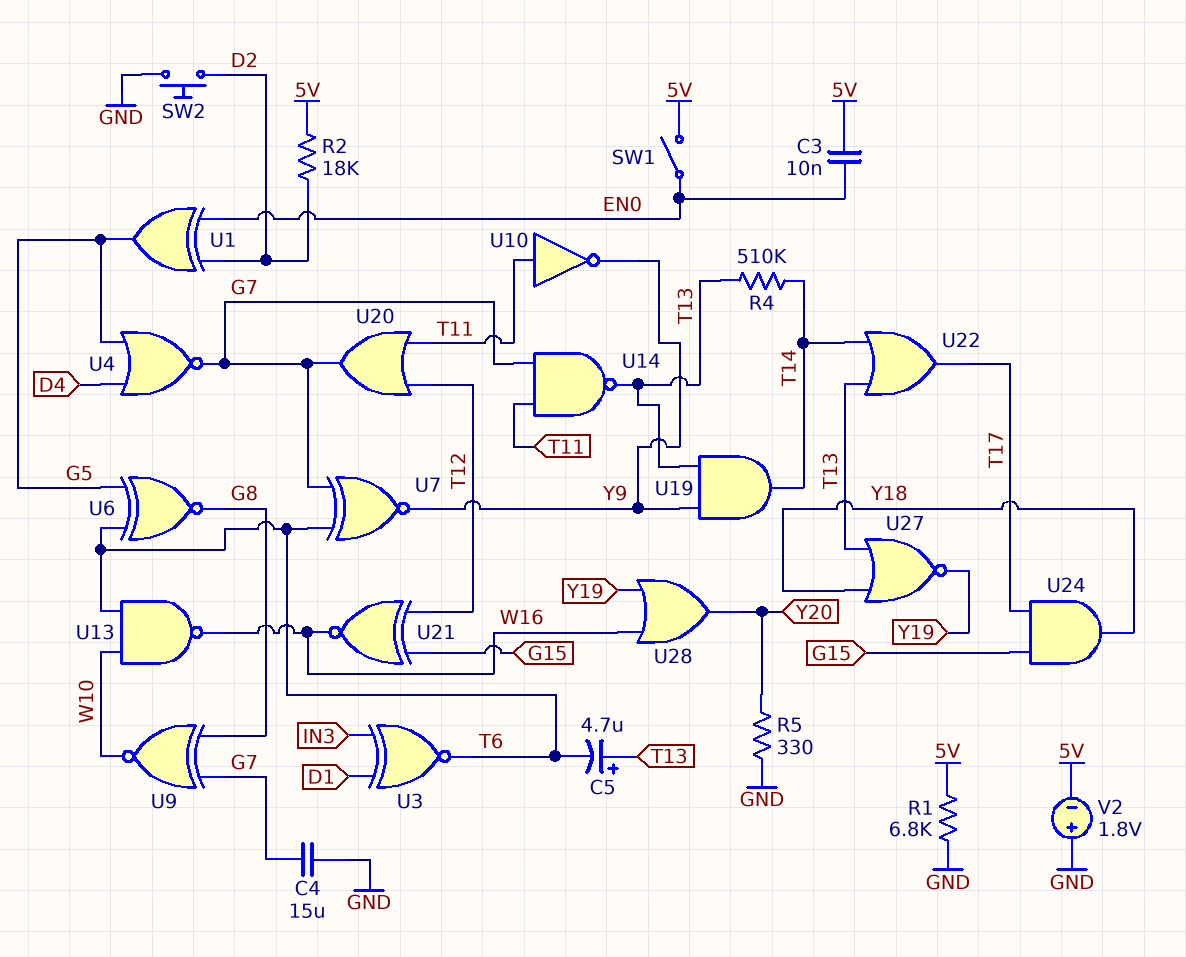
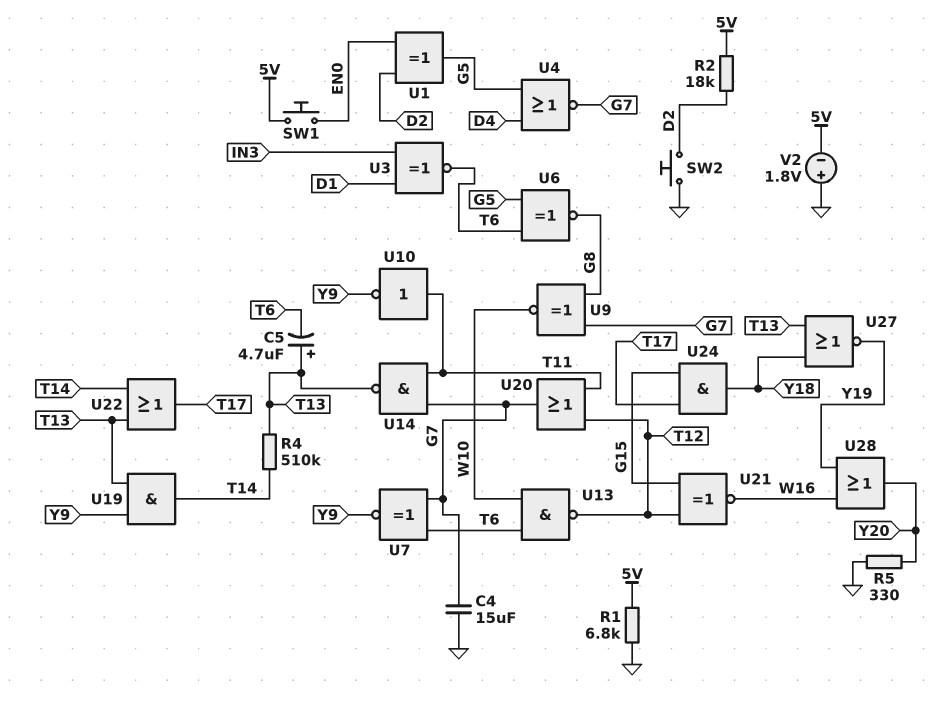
C3: 10nF (5V, EN0) -> none
SW1: switch (5V, EN0) -> button (5V, EN0)
U13: NAND (in T6, in W10, out W16) -> NAND (in T6, in W10, out T12)

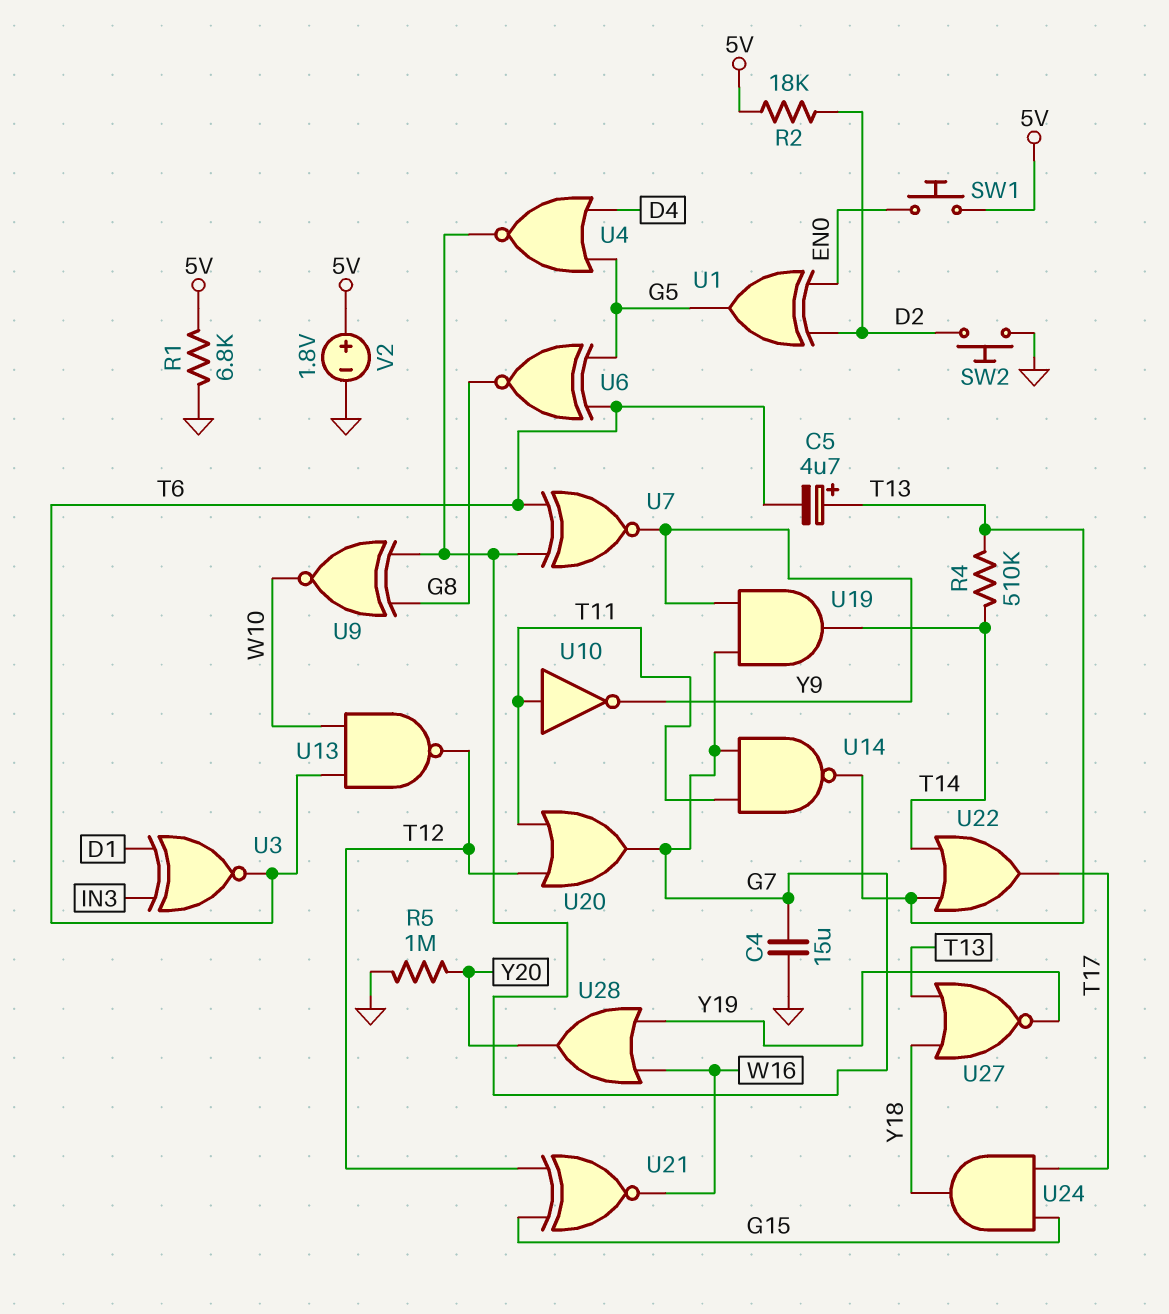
R5: 330 (GND, Y20) -> 1M (GND, Y20)
U19: AND (in T13, in Y9, out T14) -> AND (in G7, in Y9, out T14)
V2: 1.8V (plus GND, minus 5V) -> 1.8V (plus 5V, minus GND)

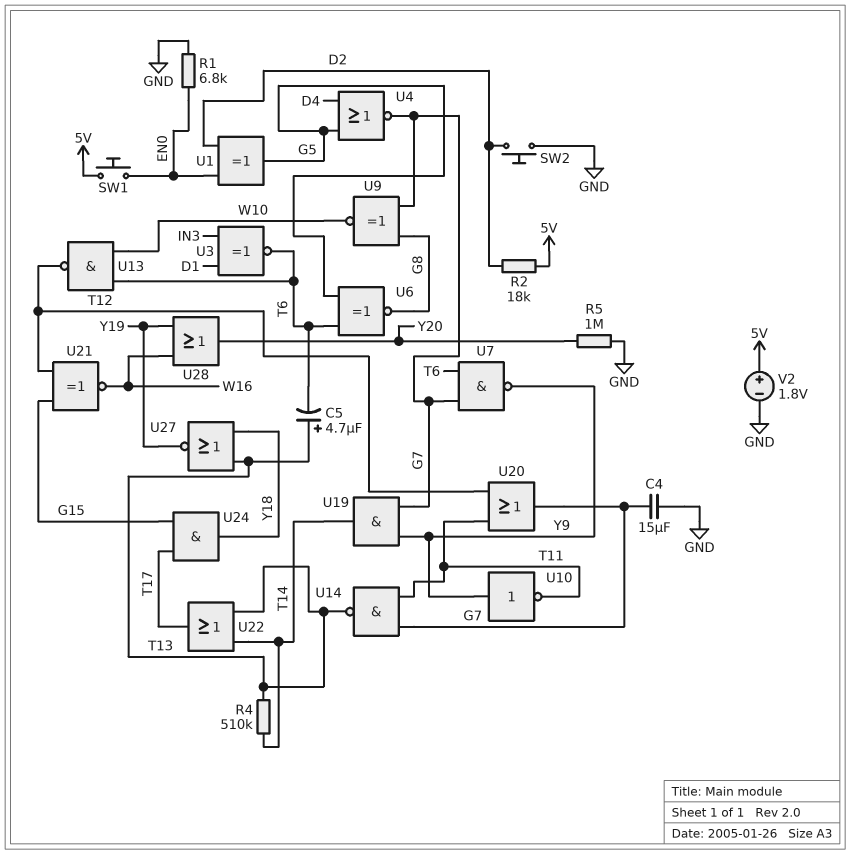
R1: 6.8k (5V, GND) -> 6.8k (EN0, GND)
U7: XNOR (in G7, in T6, out Y9) -> NAND (in G7, in T6, out Y9)
U10: NOT (in T11, out Y9) -> NOT (in Y9, out T11)

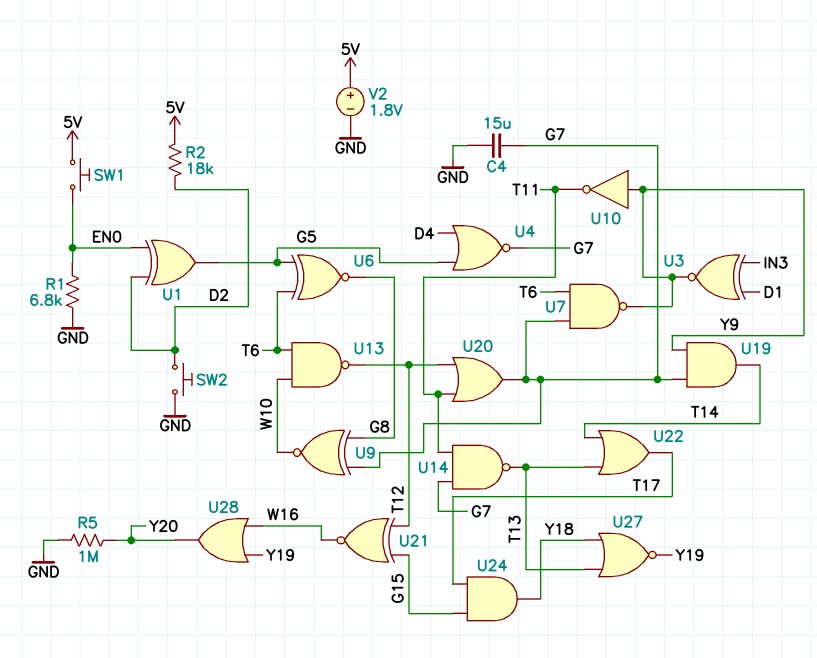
C5: 4.7uF (plus T13, minus T6) -> none
R4: 510k (T13, T14) -> none
U3: XNOR (in D1, in IN3, out T6) -> XNOR (in D1, in IN3, out Y9)

